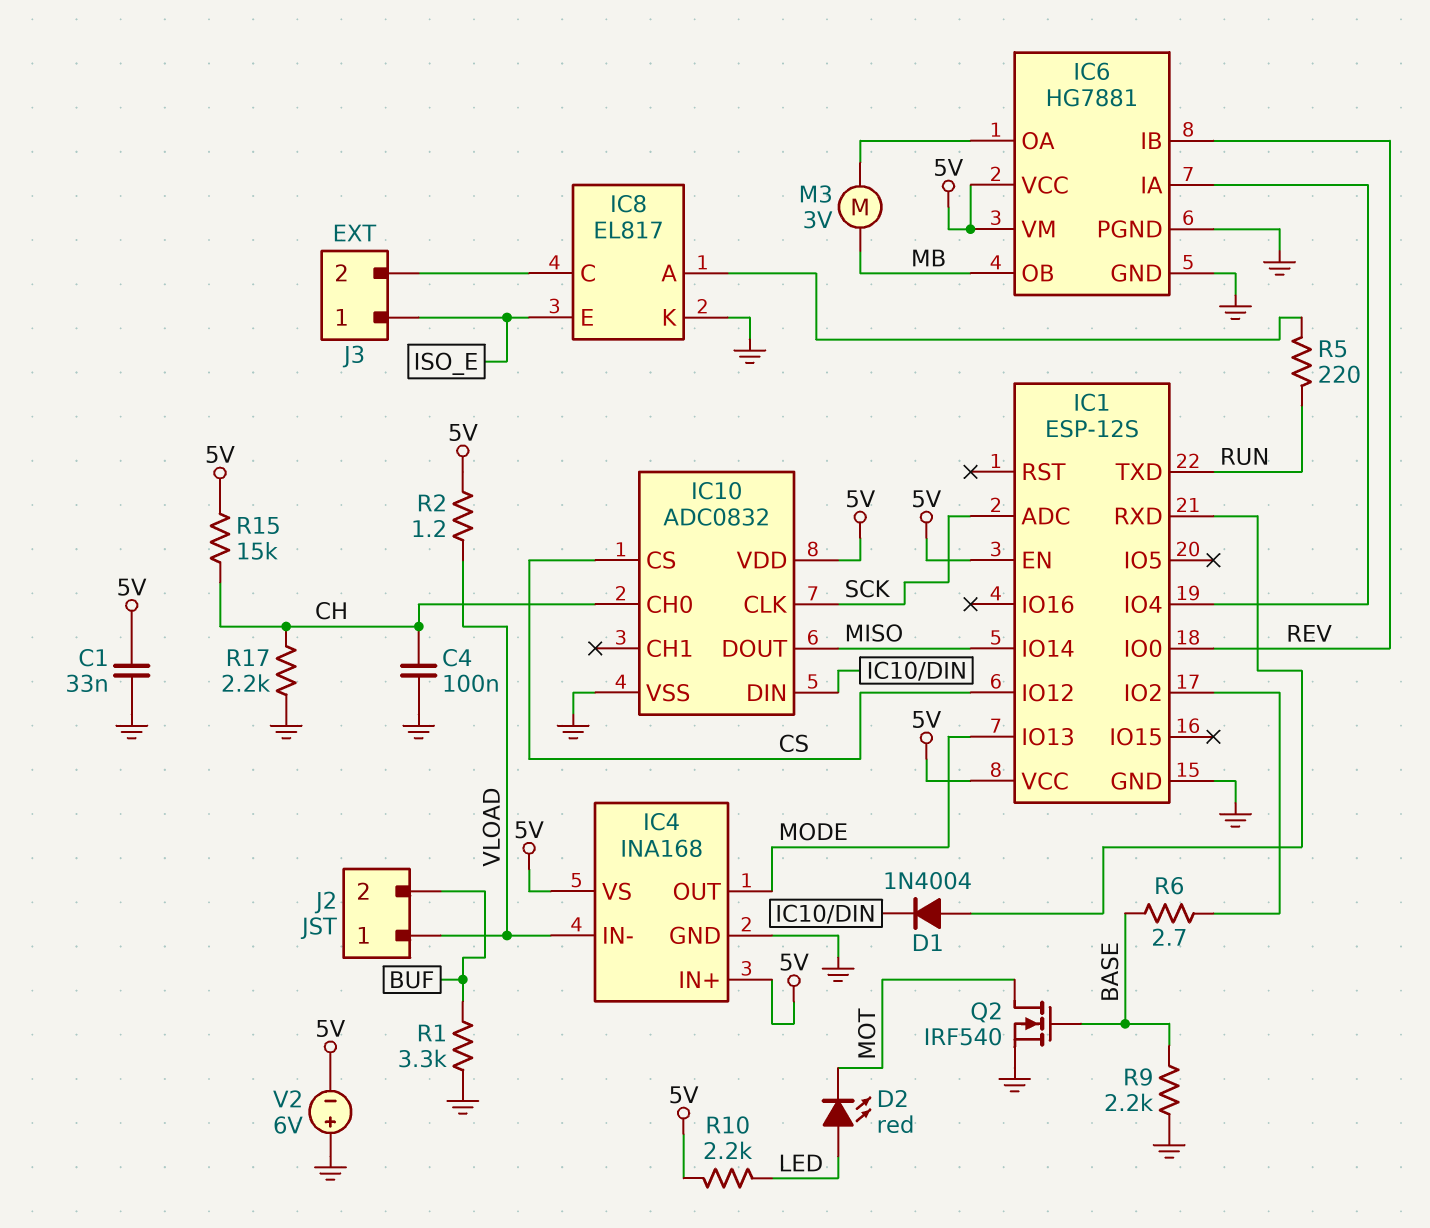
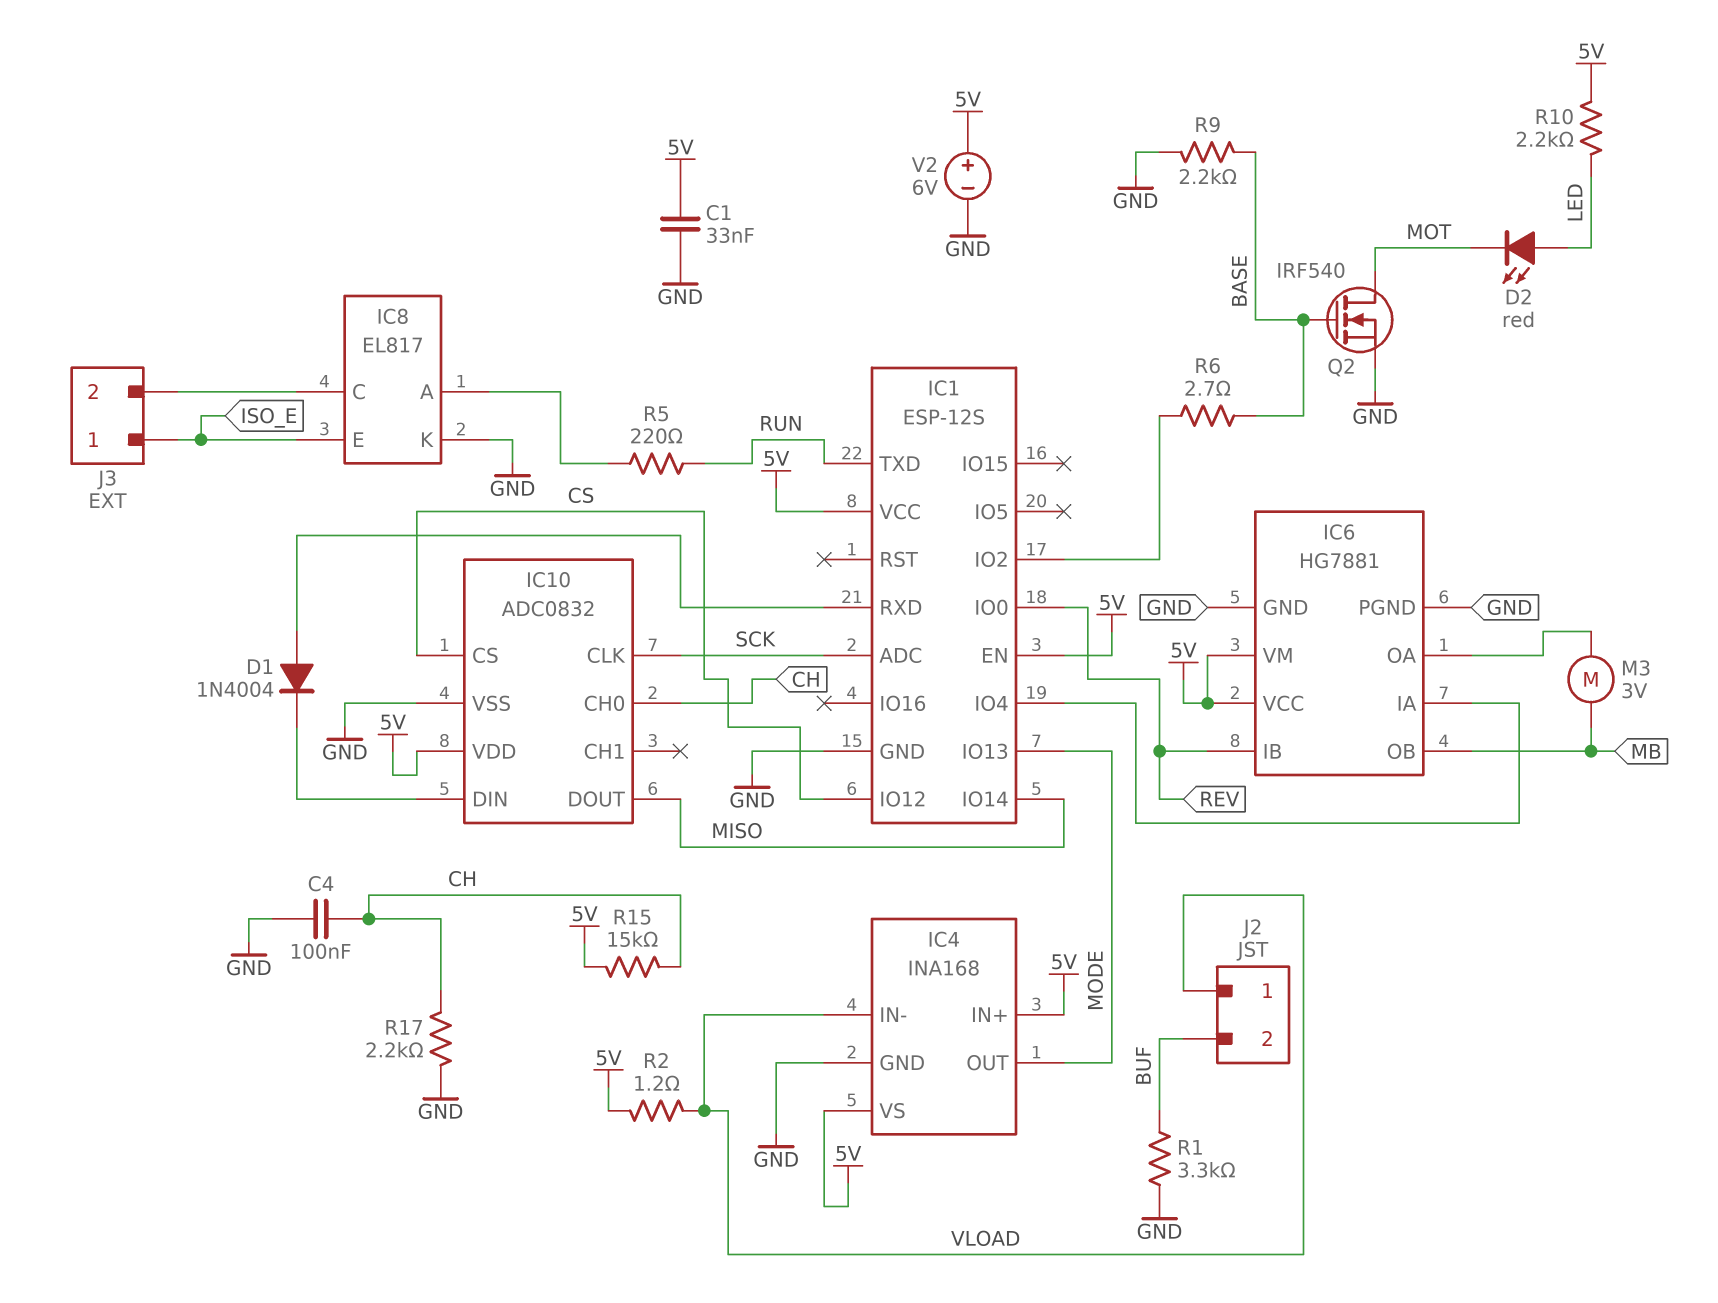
V2: 6V (plus GND, minus 5V) -> 6V (plus 5V, minus GND)

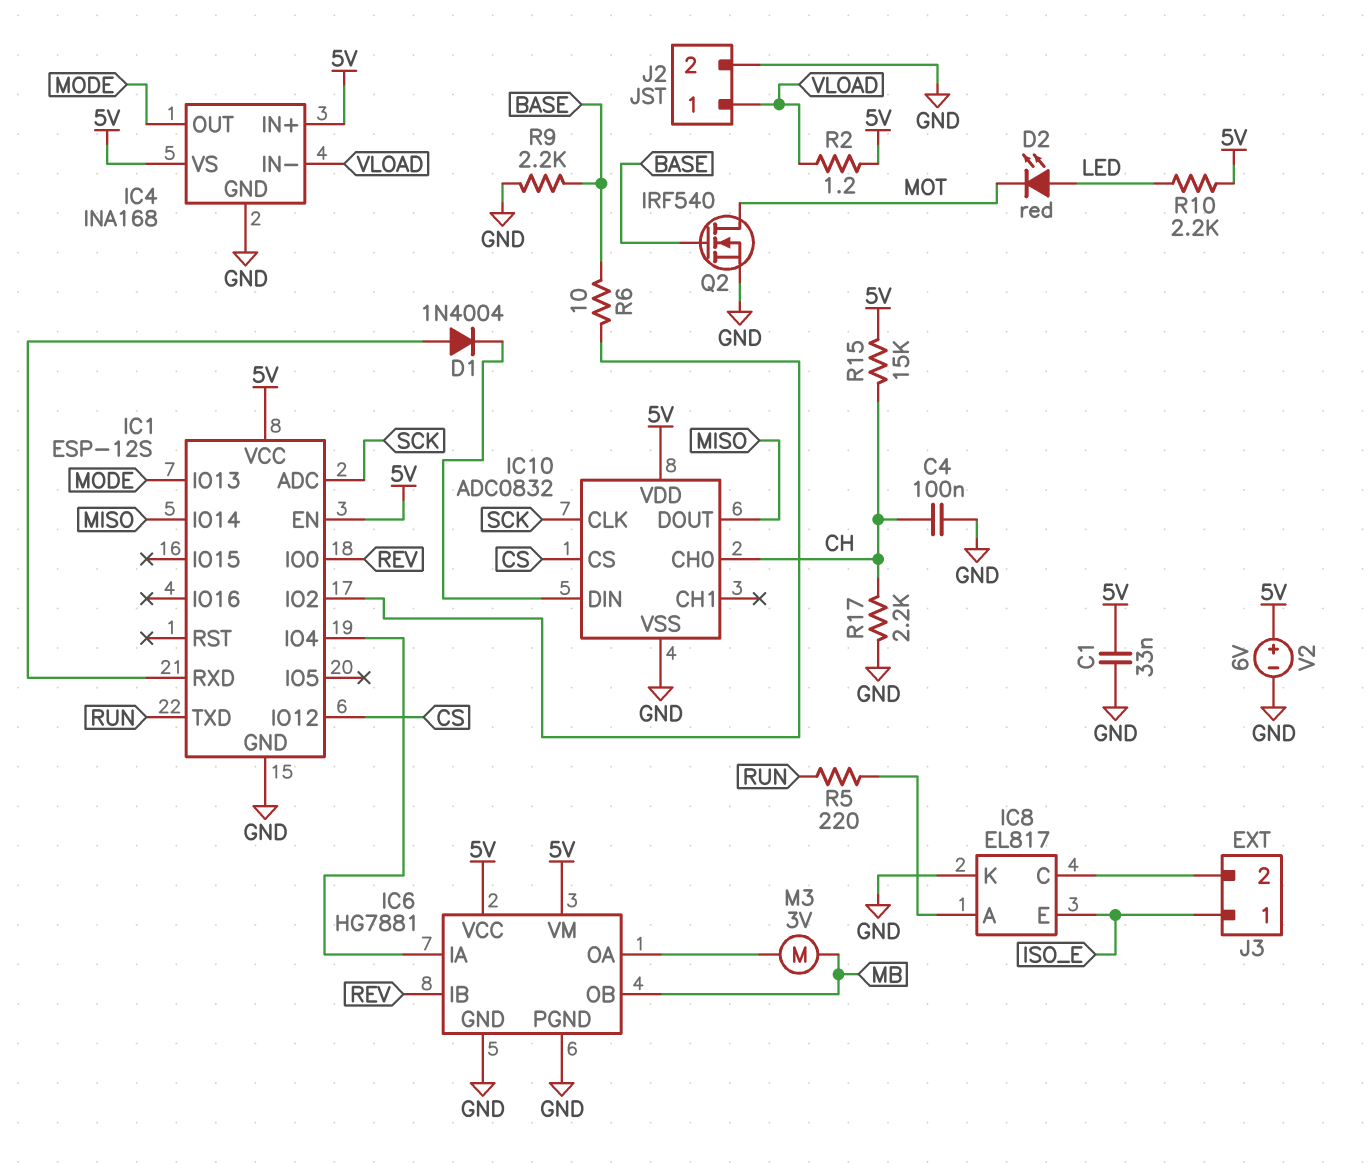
J2 pin 2: BUF -> GND
R1: 3.3k (BUF, GND) -> none
R6: 2.7 (BASE, IC1/IO2) -> 10 (BASE, IC1/IO2)

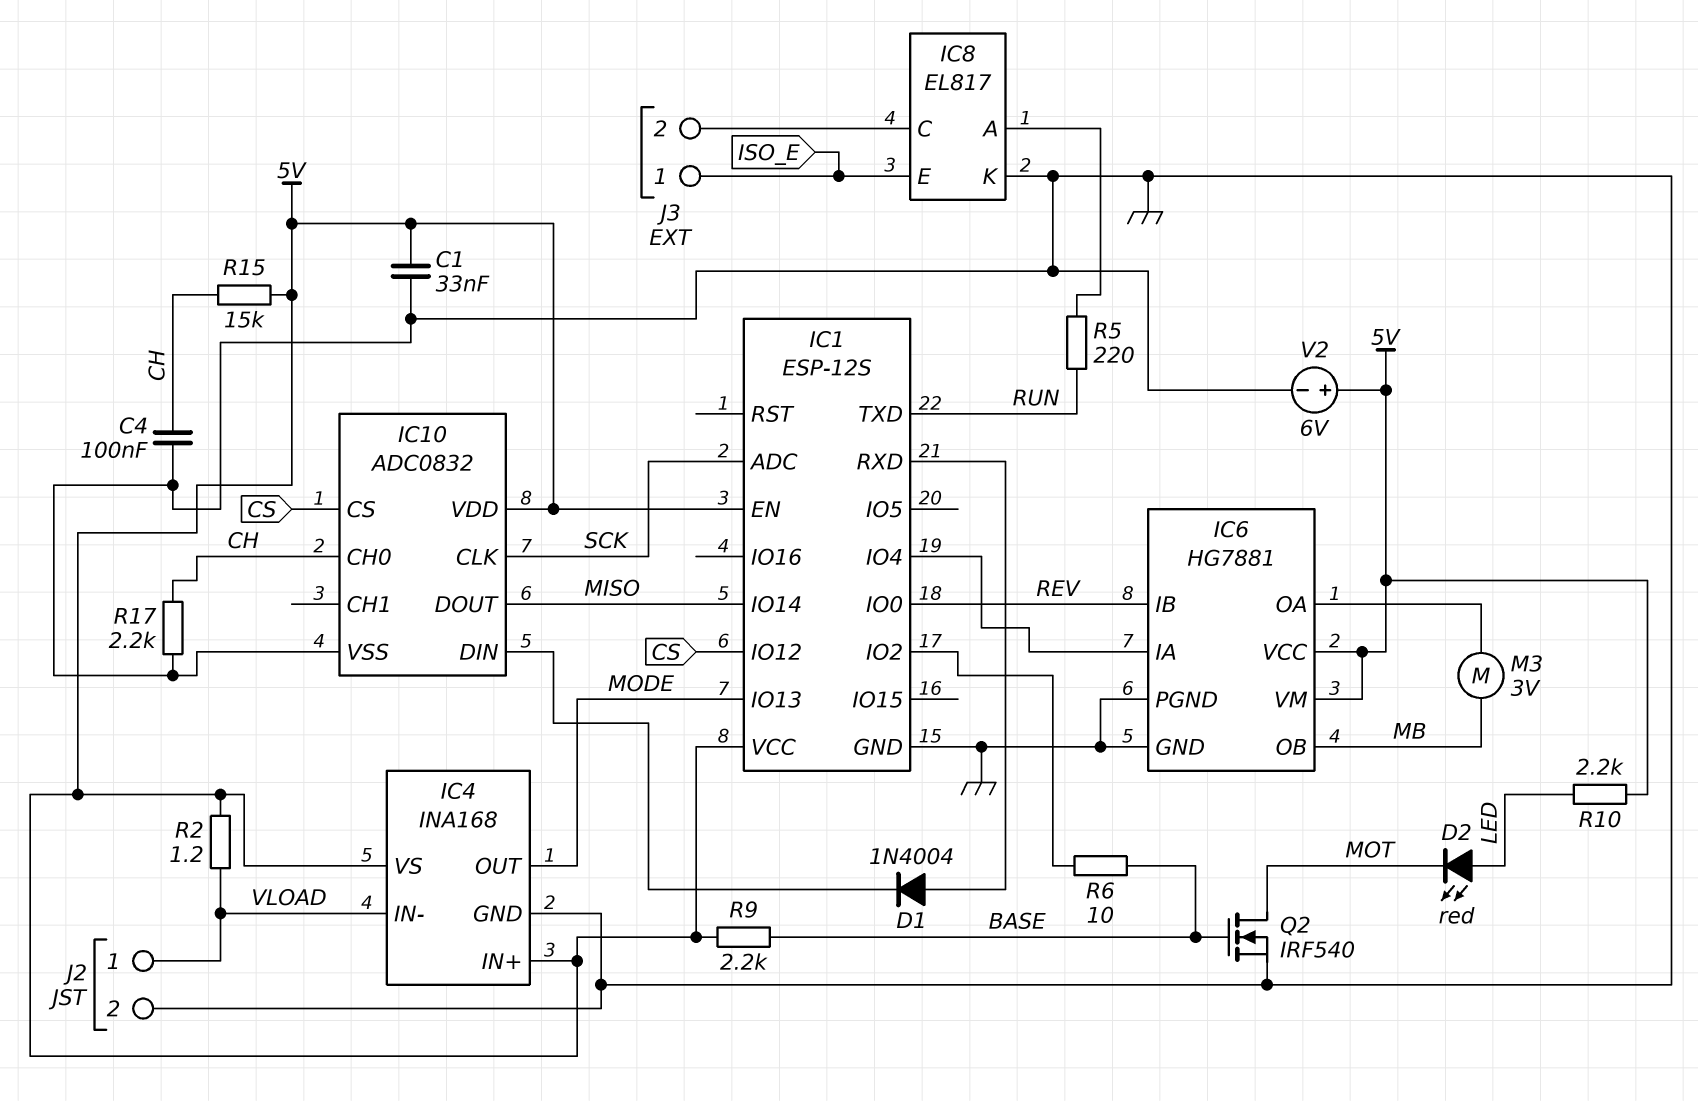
R9: 2.2k (BASE, GND) -> 2.2k (5V, BASE)

